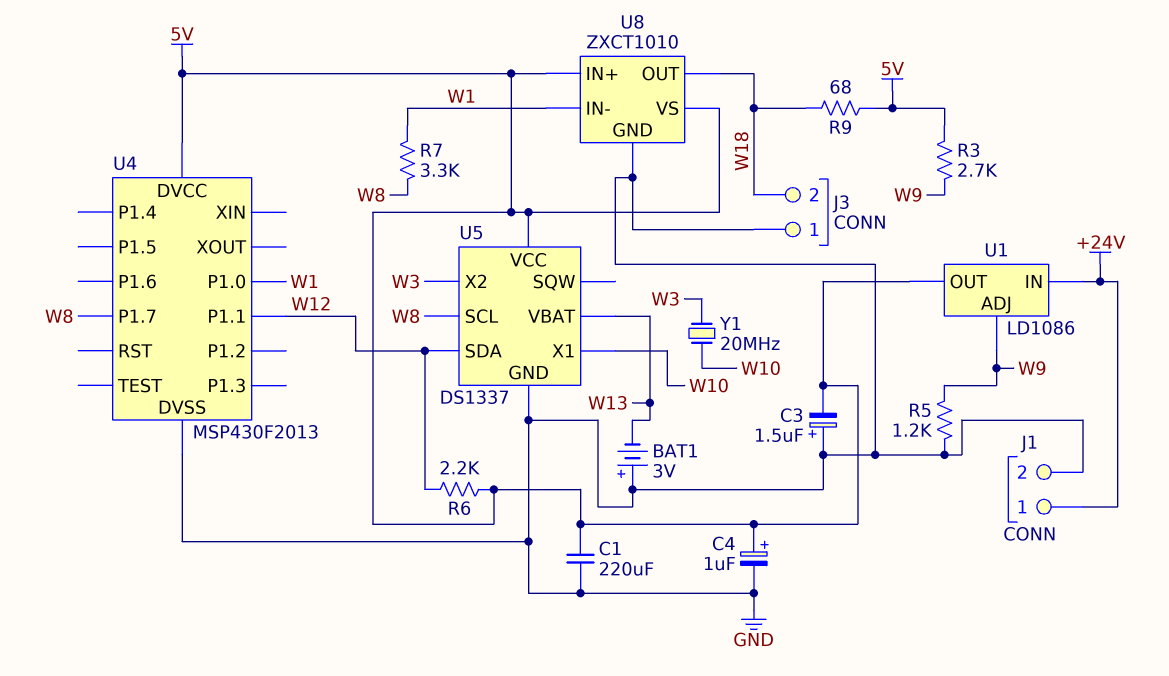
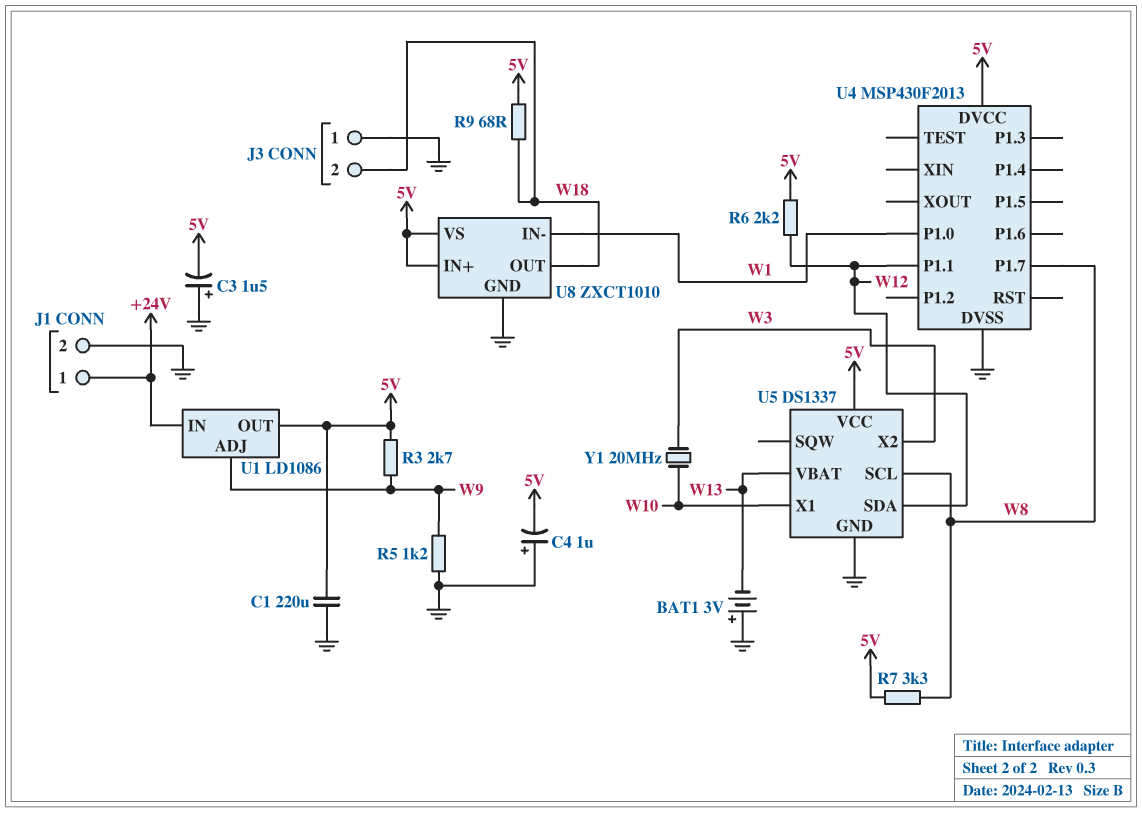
C4: 1uF (plus 5V, minus GND) -> 1uF (plus GND, minus 5V)
R7: 3.3k (W1, W8) -> 3.3k (5V, W8)

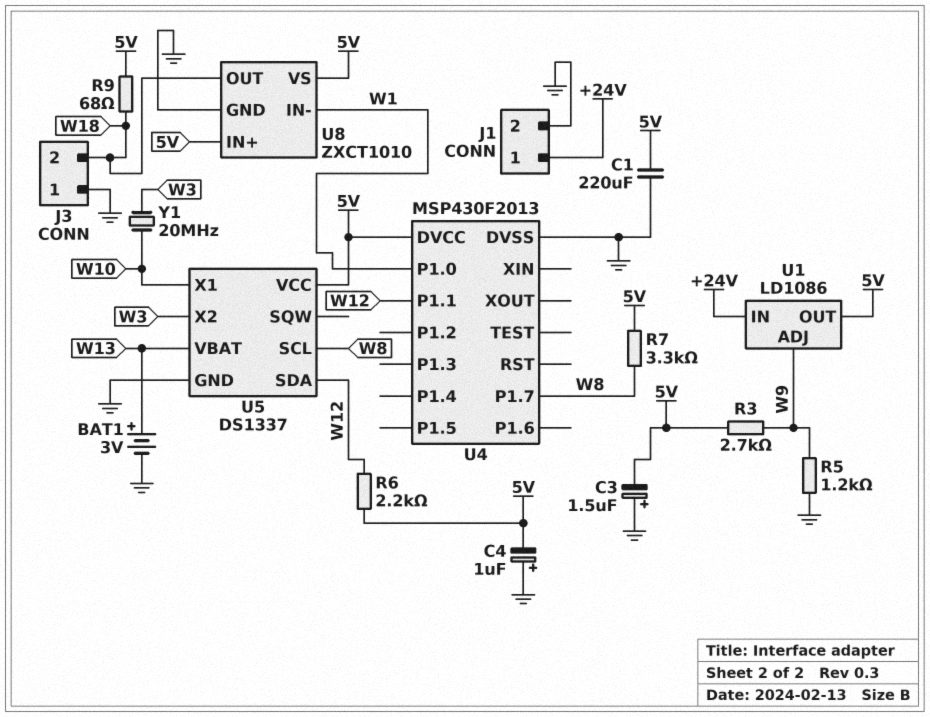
BAT1: 3V (plus GND, minus W13) -> 3V (plus W13, minus GND)

